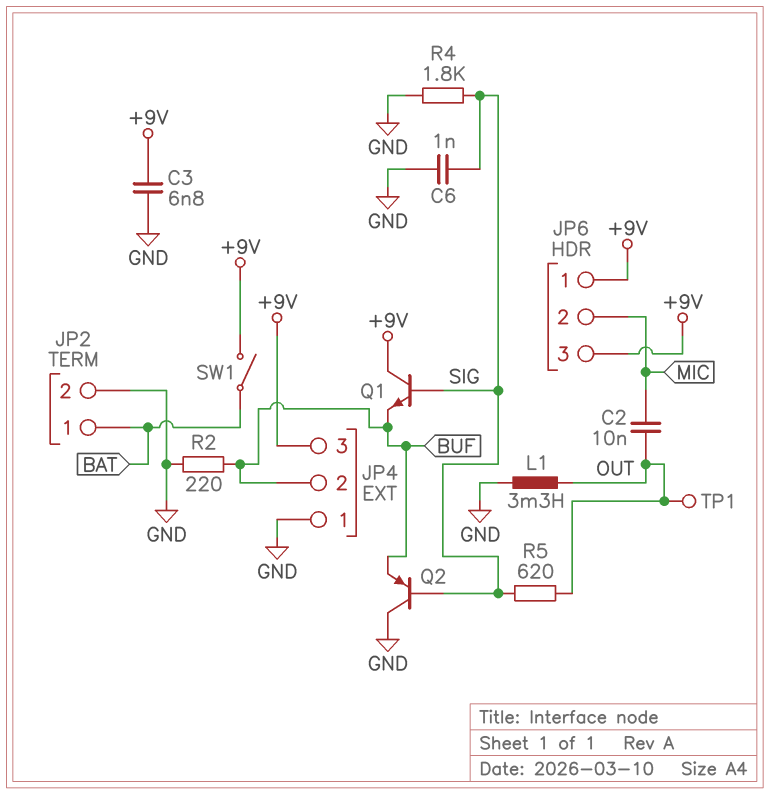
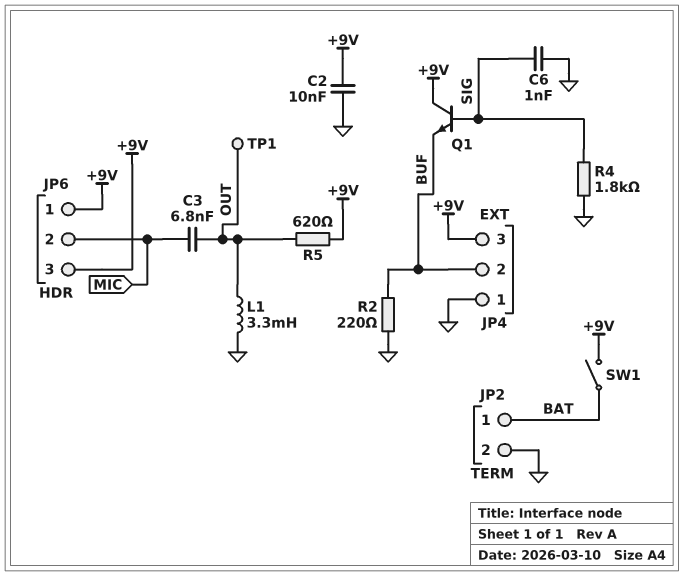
C2: 10nF (MIC, OUT) -> 10nF (+9V, GND)
C3: 6.8nF (+9V, GND) -> 6.8nF (MIC, OUT)
Q2: PNP (B SIG, C GND, E BUF) -> none
R5: 620 (OUT, SIG) -> 620 (+9V, OUT)

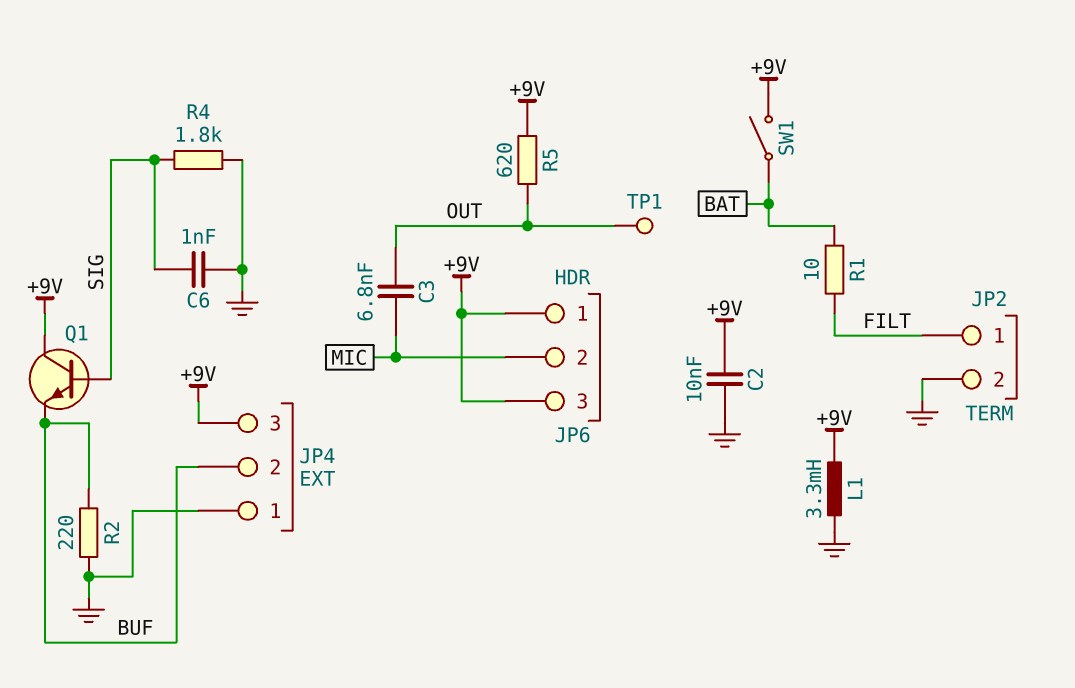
JP2 pin 1: BAT -> FILT
L1: 3.3mH (GND, OUT) -> 3.3mH (+9V, GND)
R1: none -> 10 (BAT, FILT)

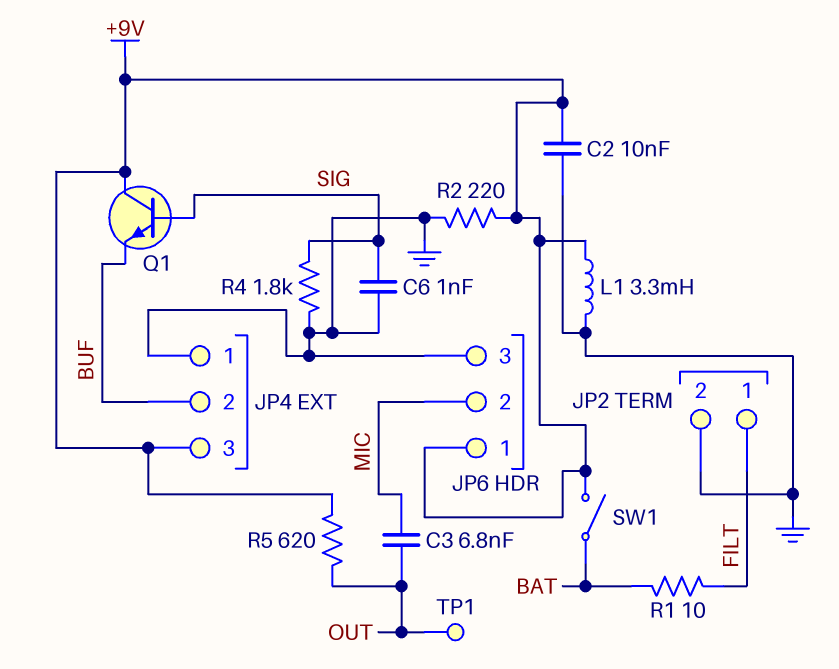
JP6 pin 3: +9V -> GND
R2: 220 (BUF, GND) -> 220 (+9V, GND)

